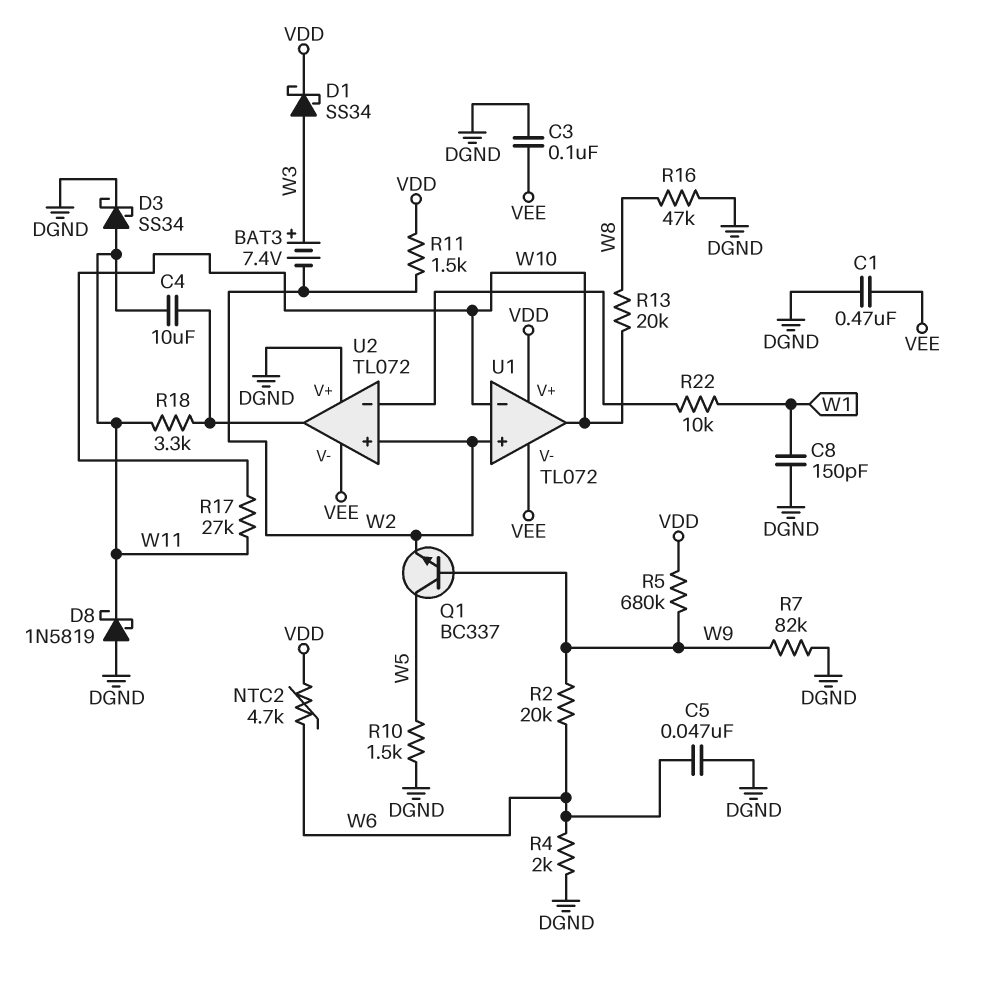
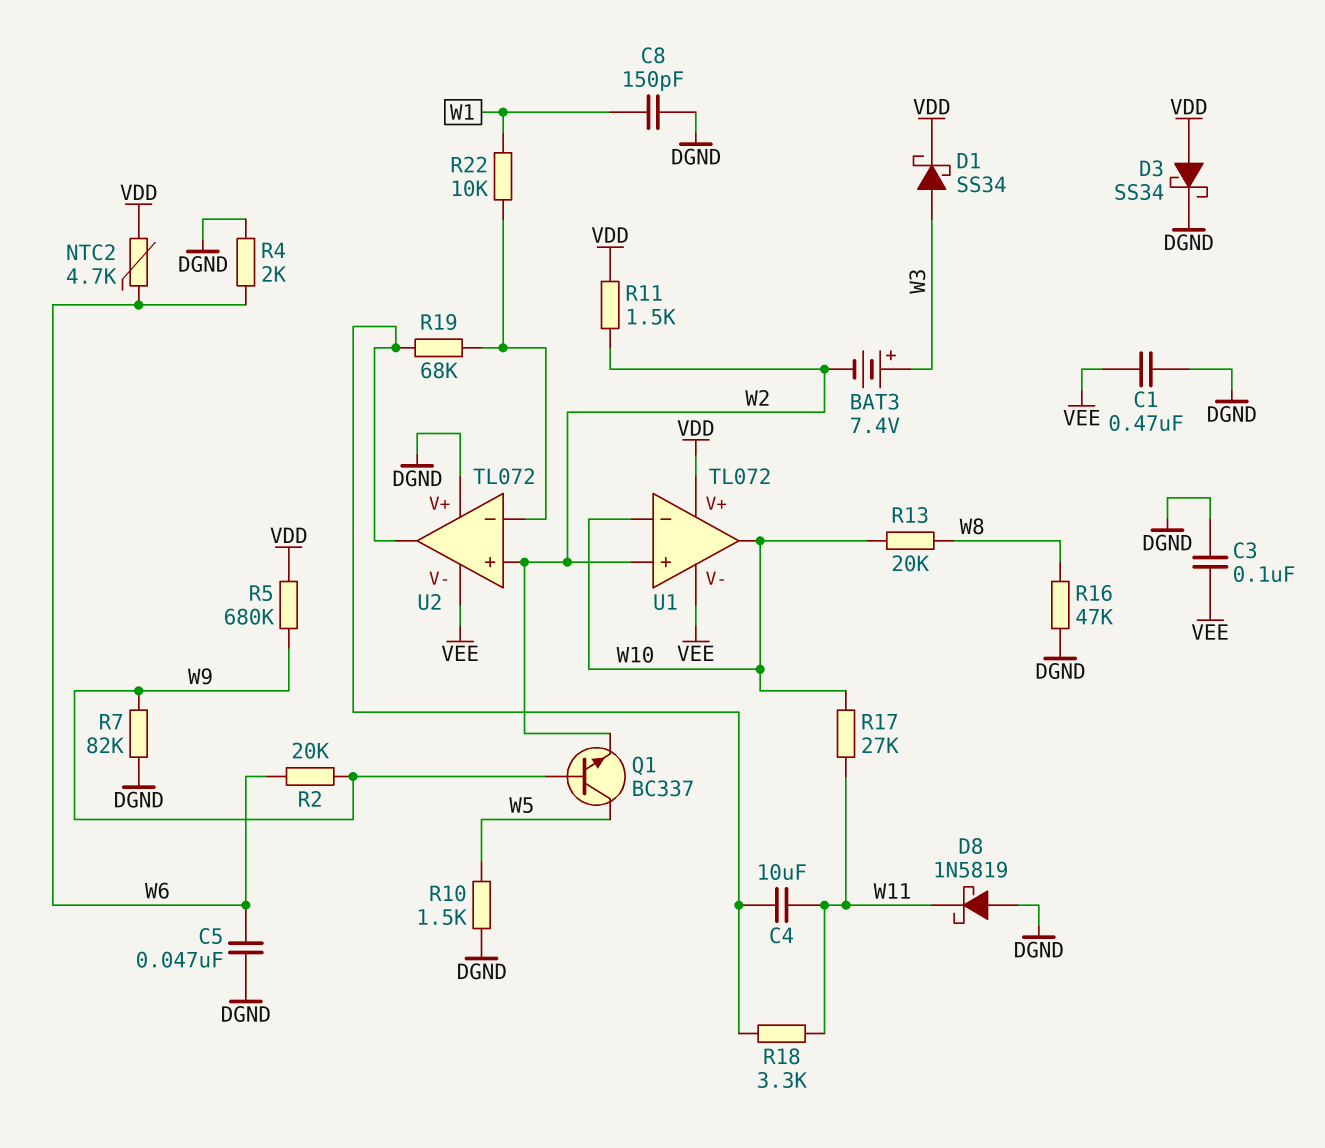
D3: schottky SS34 (A W11, K DGND) -> schottky SS34 (A VDD, K DGND)
R19: none -> 68k (U2/in-, U2/out)

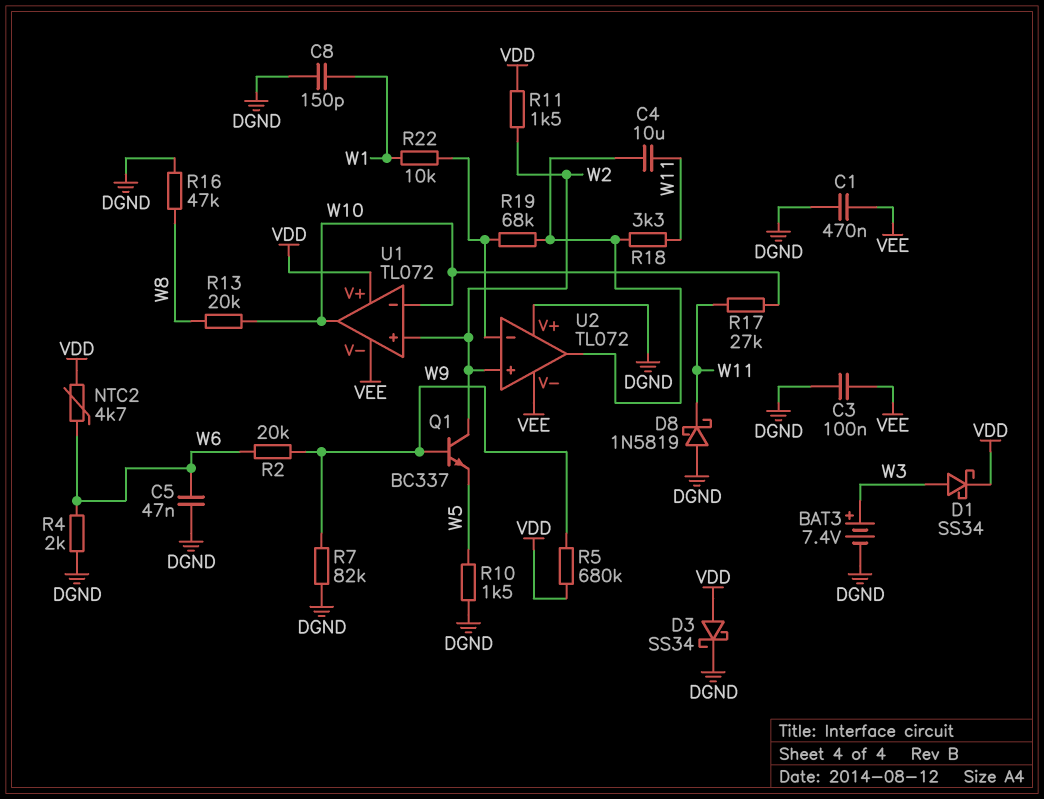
BAT3: 7.4V (plus W3, minus W2) -> 7.4V (plus W3, minus DGND)
Q1: NPN BC337 (B W9, C W5, E W2) -> NPN BC337 (B W9, C W2, E W5)

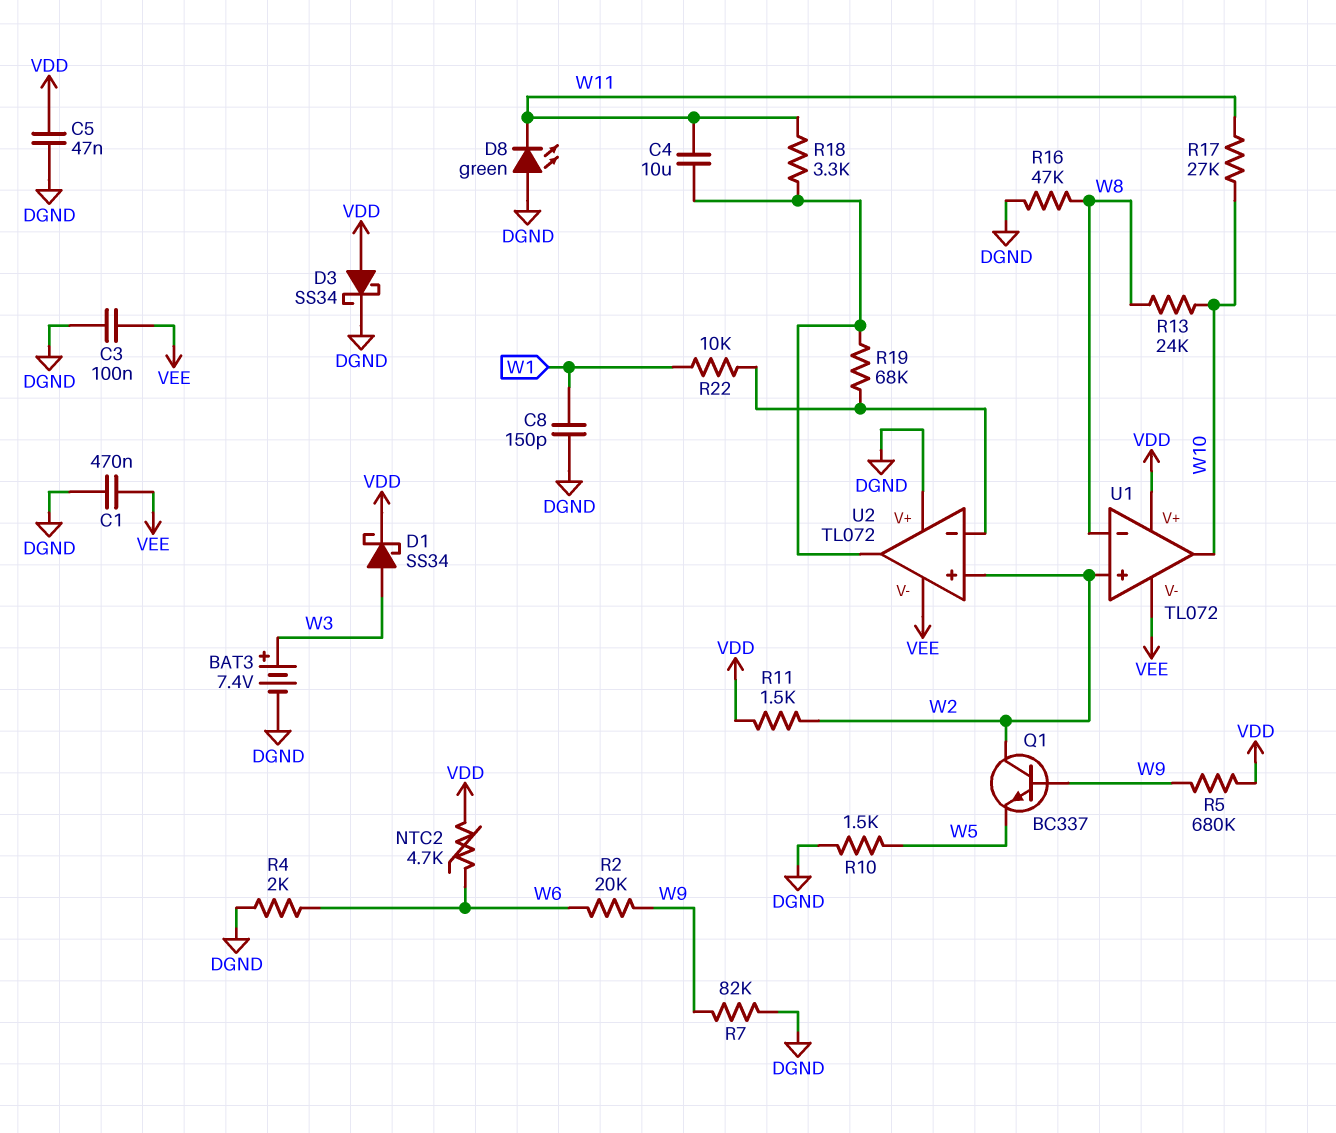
C5: 47nF (DGND, W6) -> 47nF (DGND, VDD)
D8: schottky 1N5819 (A DGND, K W11) -> LED green (A DGND, K W11)
R13: 20k (W8, W10) -> 24k (W8, W10)
U1 pin in-: W10 -> W8

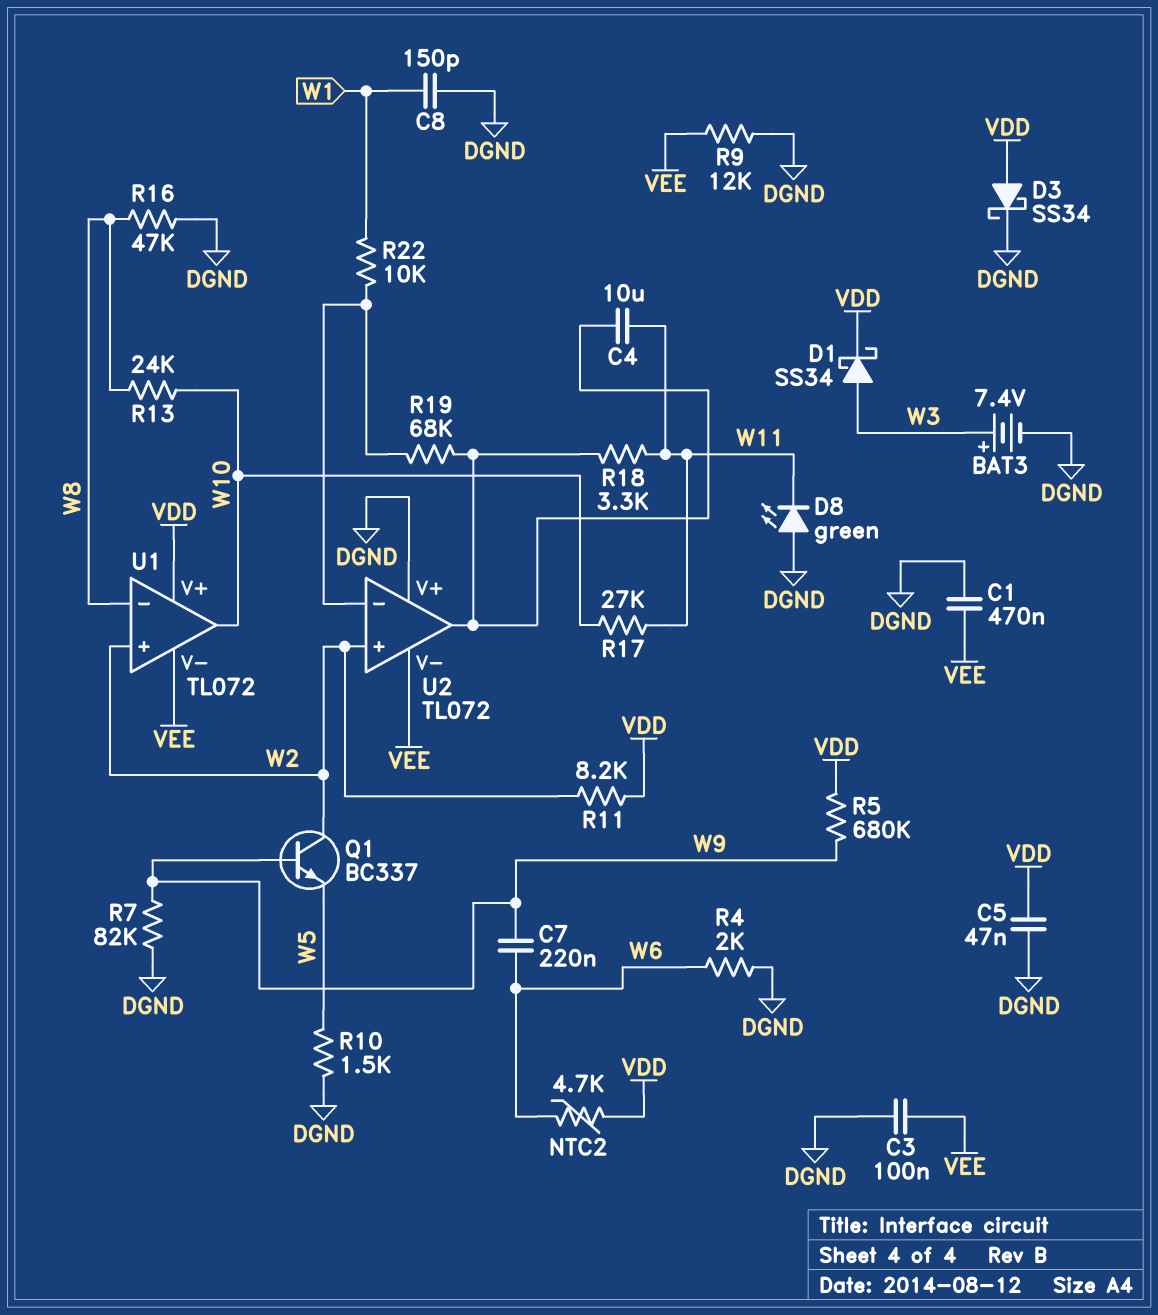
C7: none -> 220nF (W6, W9)
R2: 20k (W6, W9) -> none
R9: none -> 12k (DGND, VEE)
R11: 1.5k (VDD, W2) -> 8.2k (VDD, W2)

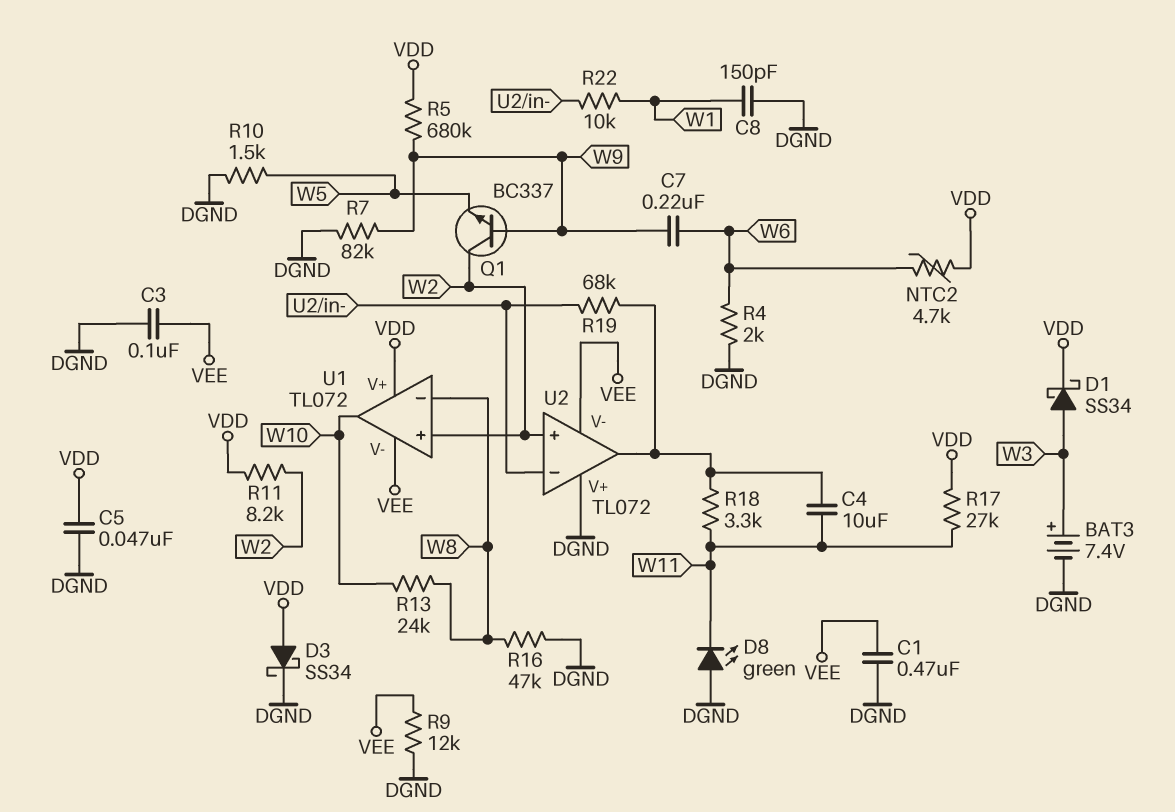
R17: 27k (W10, W11) -> 27k (VDD, W11)

